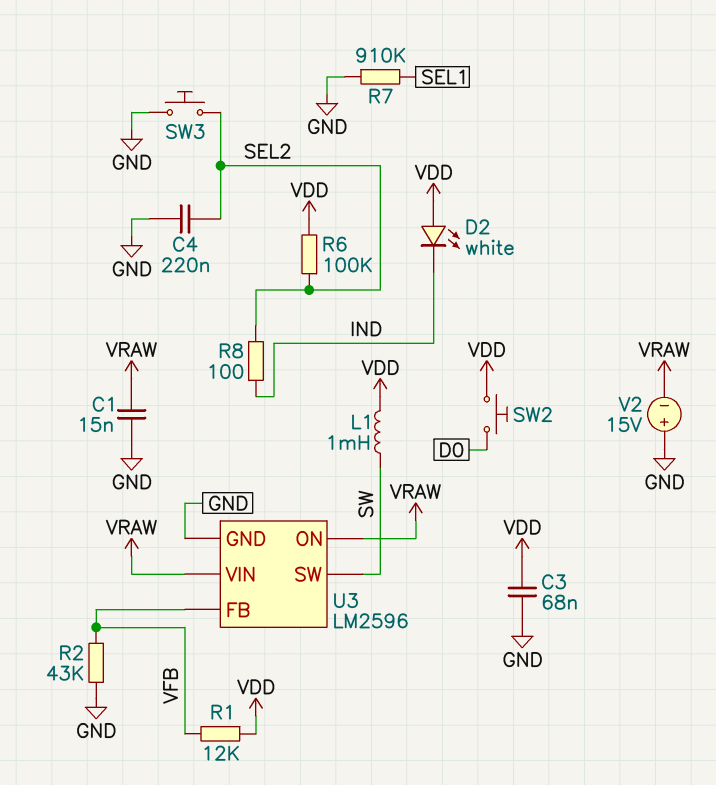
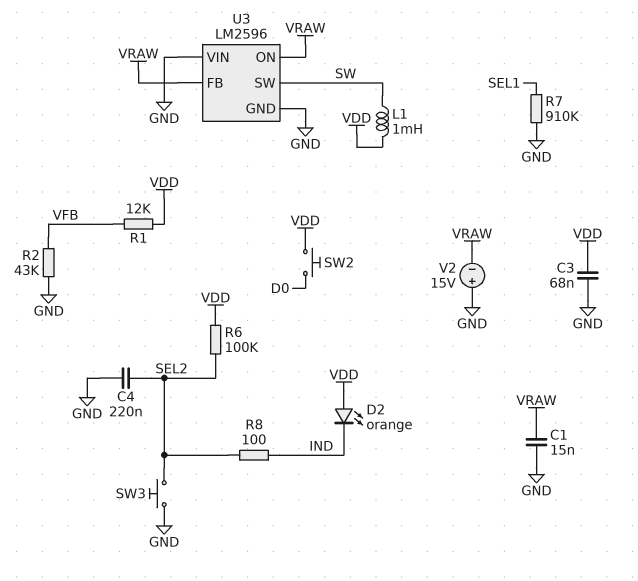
D2: LED white (A VDD, K IND) -> LED orange (A VDD, K IND)
U3 pin FB: VFB -> VRAW
U3 pin VIN: VRAW -> GND

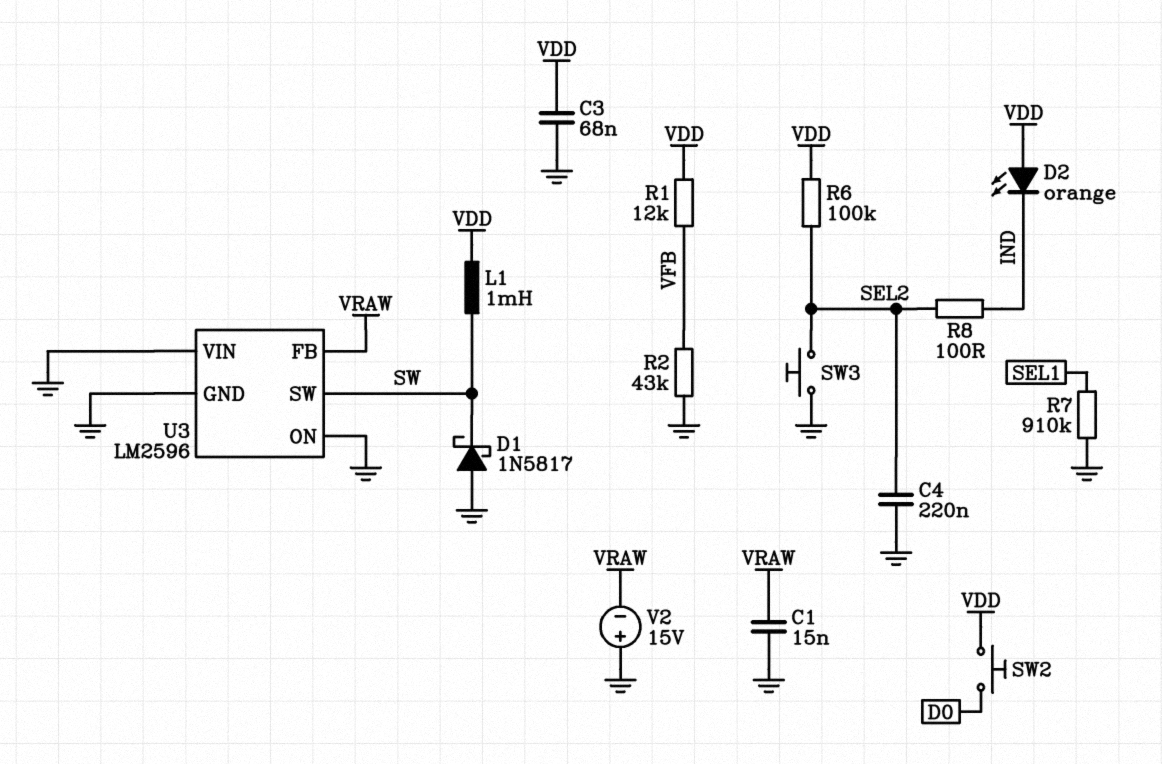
D1: none -> schottky 1N5817 (A GND, K SW)
U3 pin ON: VRAW -> GND

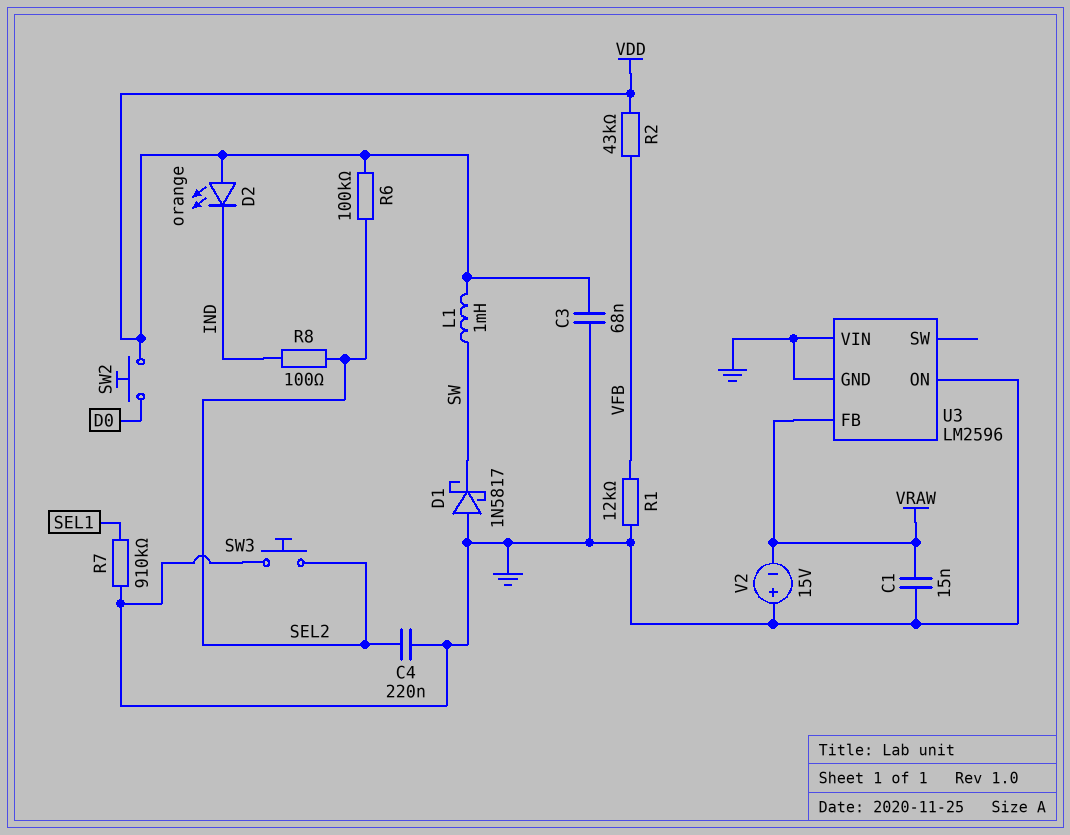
R1: 12k (VDD, VFB) -> 12k (GND, VFB)
R2: 43k (GND, VFB) -> 43k (VDD, VFB)
U3 pin SW: SW -> none

